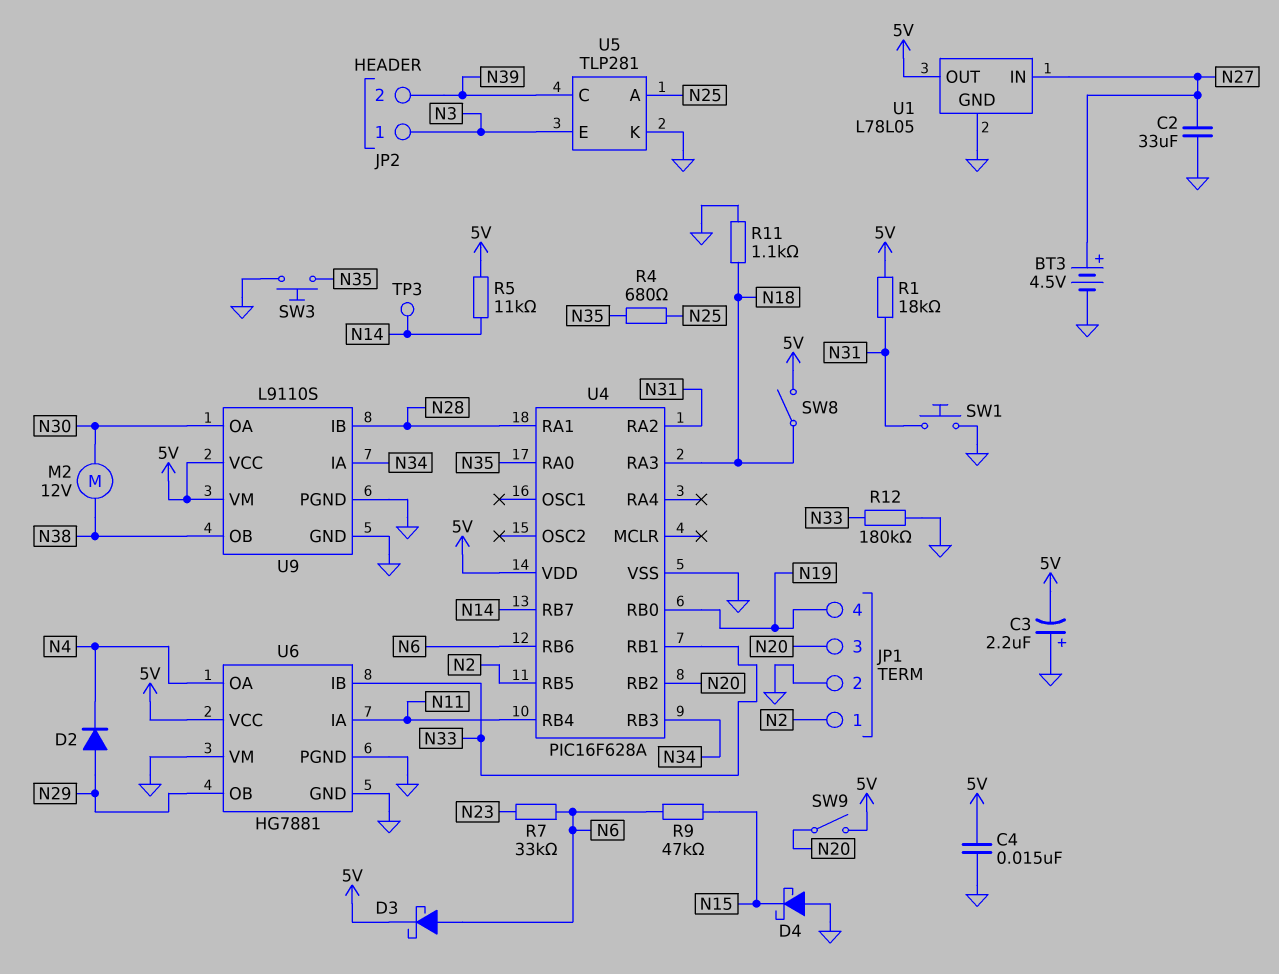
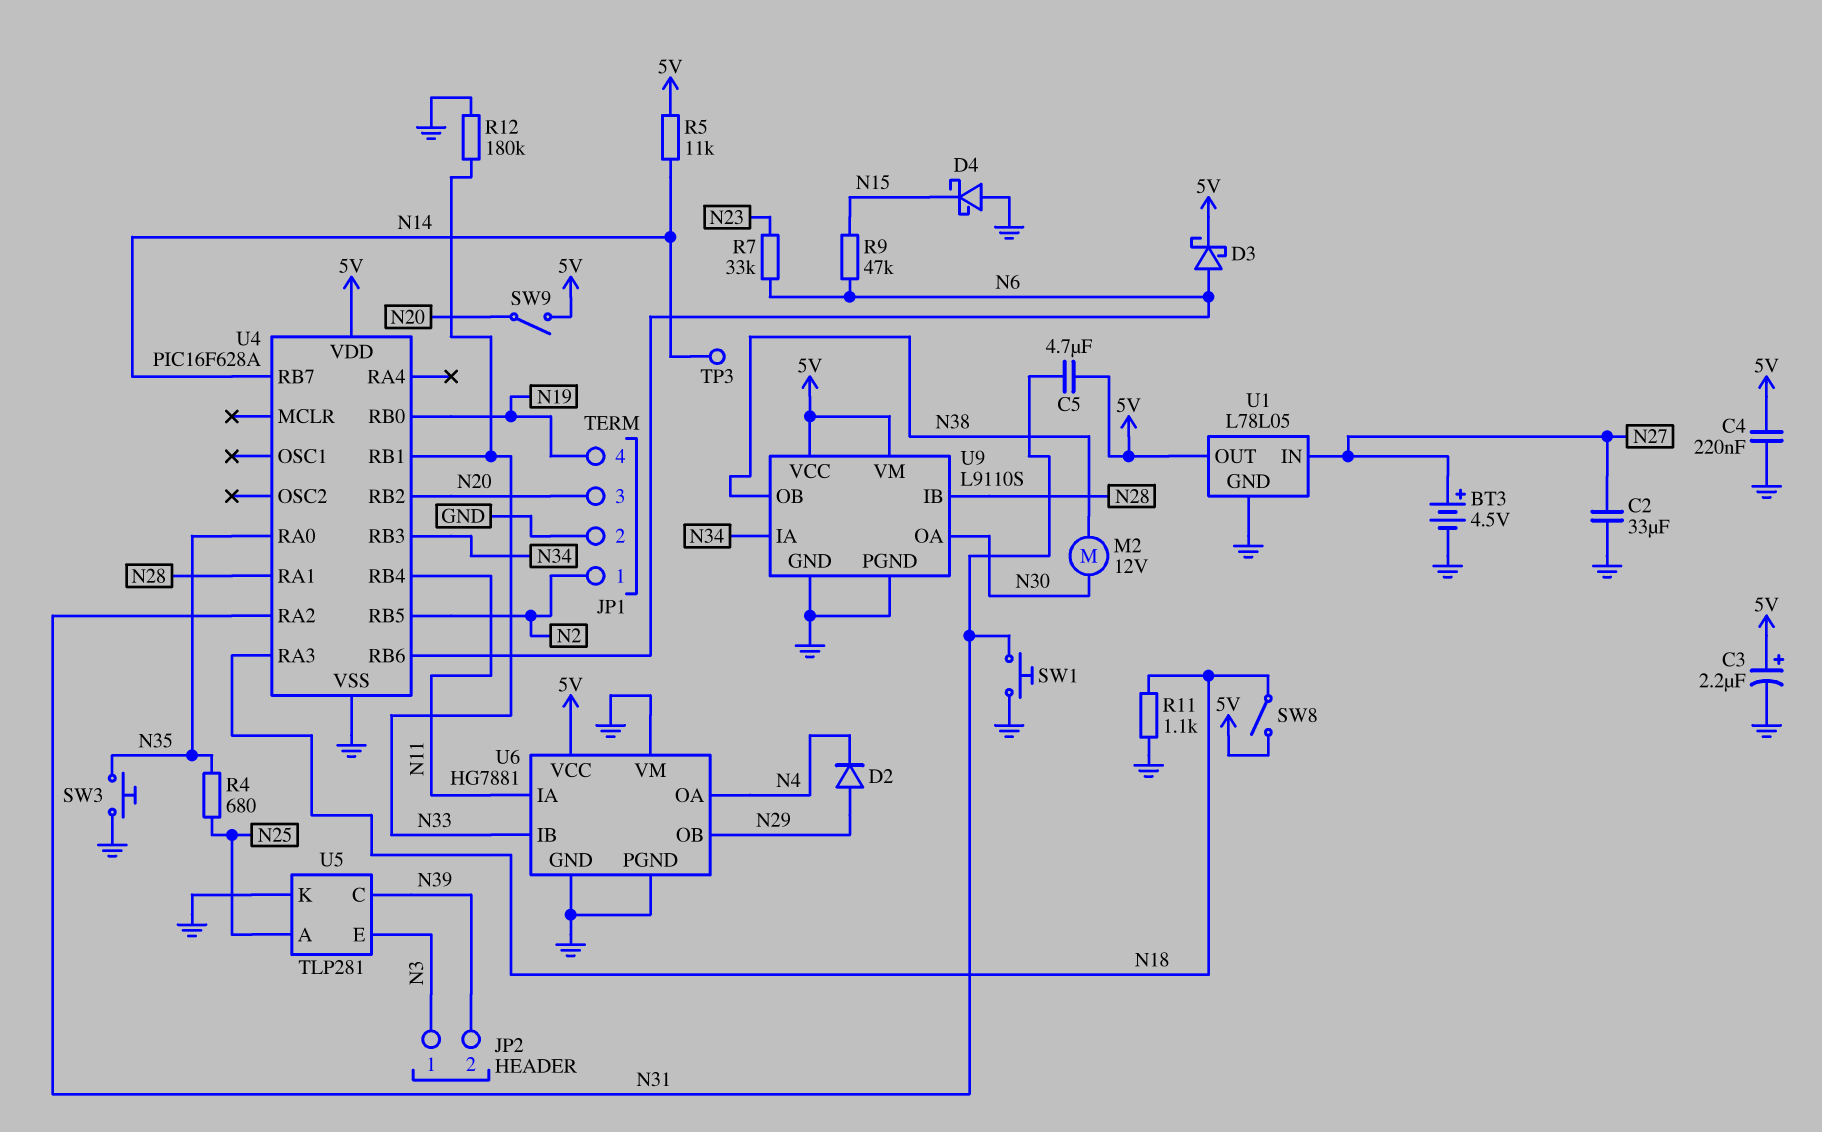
C3: 2.2uF (plus GND, minus 5V) -> 2.2uF (plus 5V, minus GND)
C4: 15nF (5V, GND) -> 220nF (5V, GND)
C5: none -> 4.7uF (5V, N31)
R1: 18k (5V, N31) -> none

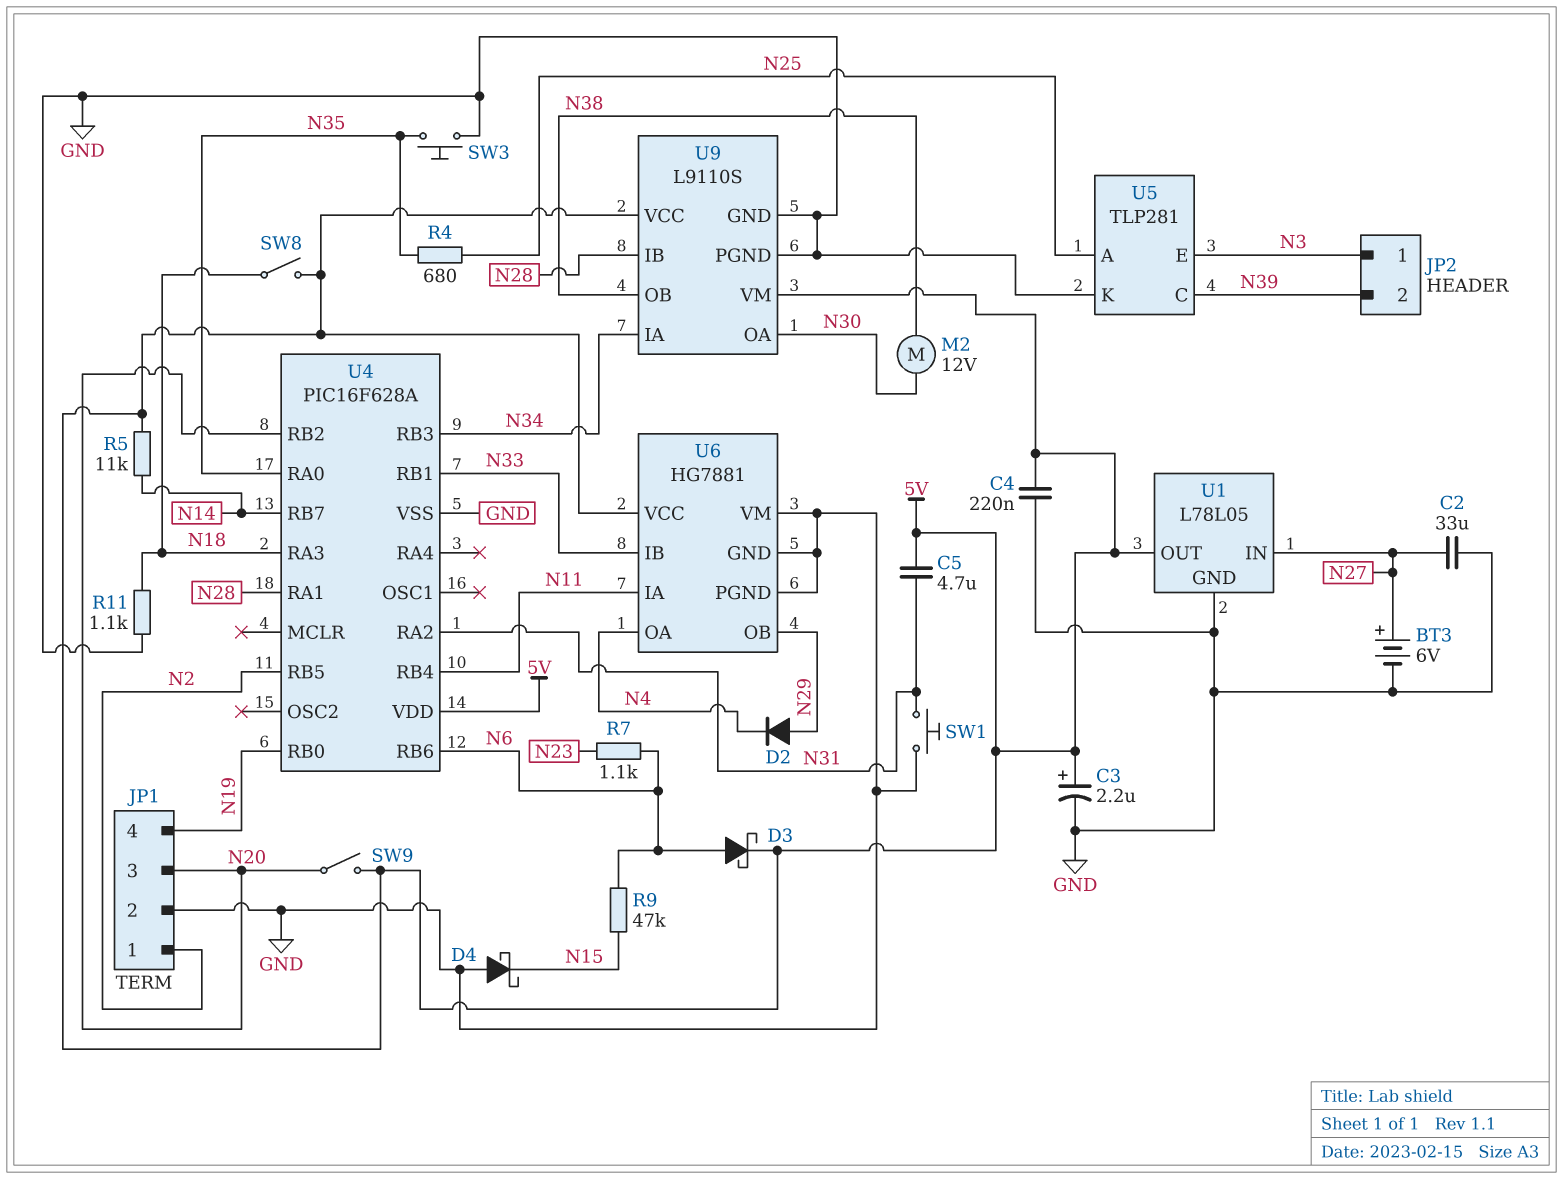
BT3: 4.5V (plus N27, minus GND) -> 6V (plus N27, minus GND)
R7: 33k (N6, N23) -> 1.1k (N6, N23)
R12: 180k (GND, N33) -> none
TP3: test point (N14) -> none

